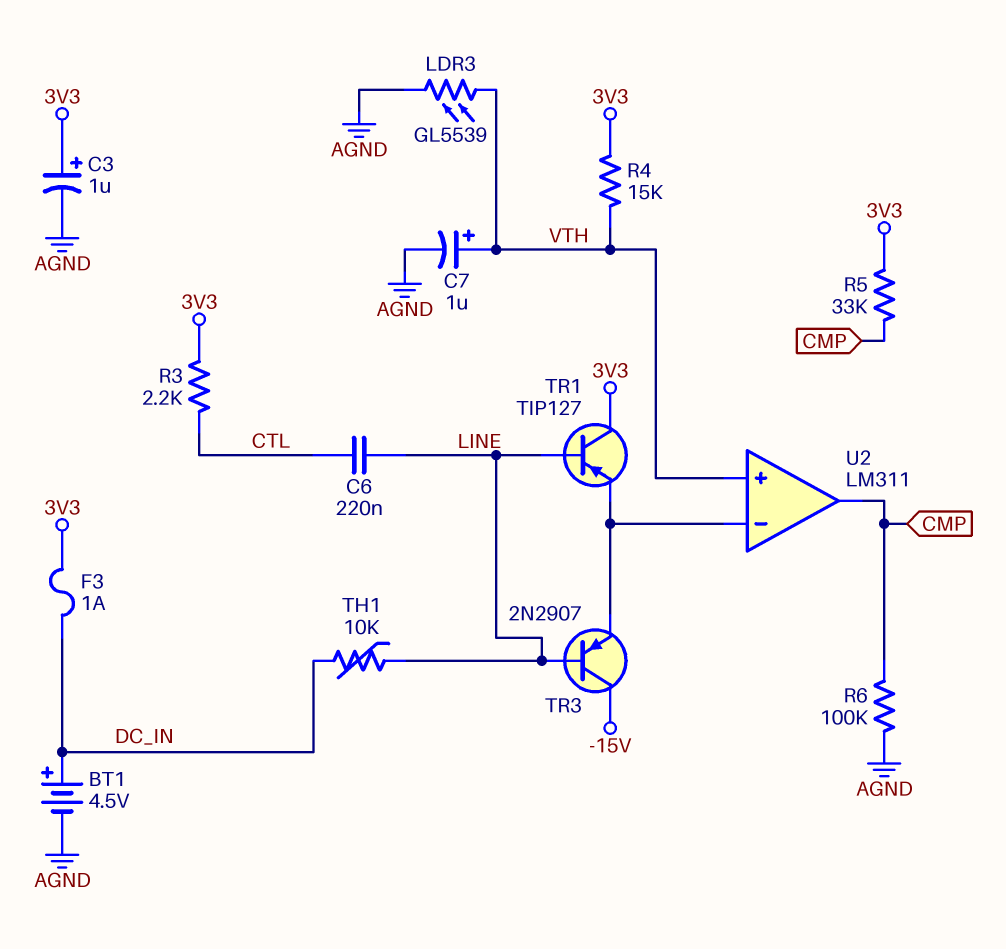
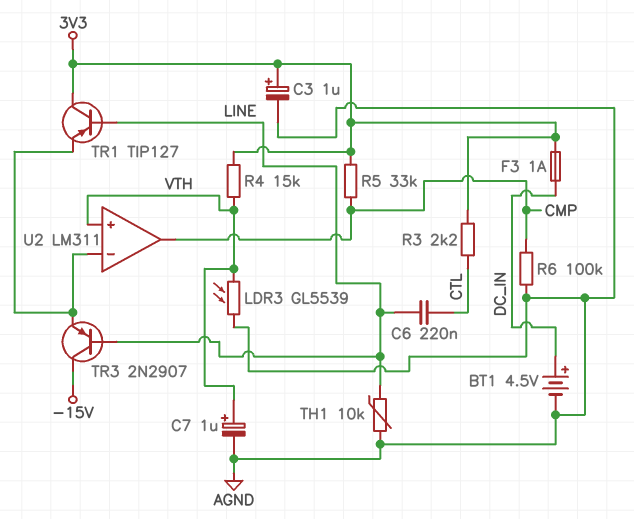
TH1: 10k (DC_IN, LINE) -> 10k (AGND, LINE)

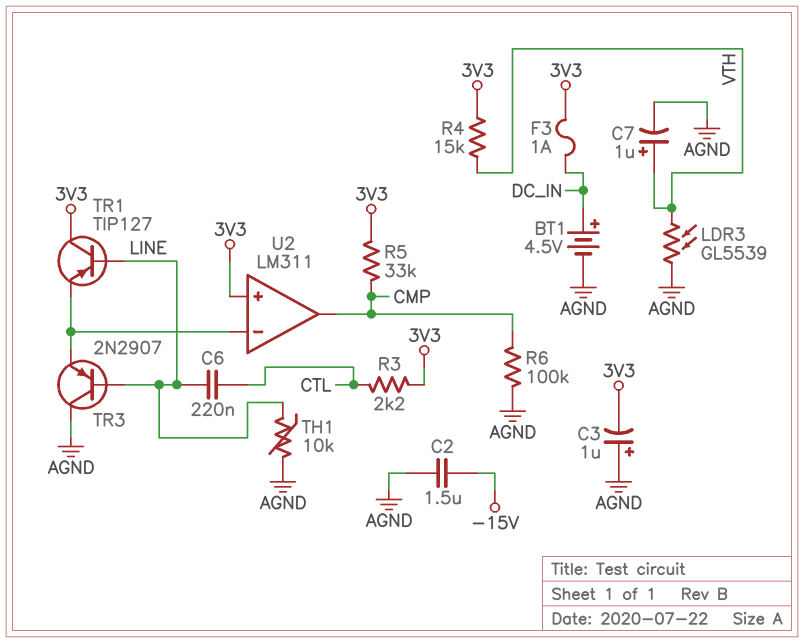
C2: none -> 1.5uF (-15V, AGND)
C3: 1uF (plus 3V3, minus AGND) -> 1uF (plus AGND, minus 3V3)
TR3: PNP 2N2907 (B LINE, C -15V, E U2/in-) -> PNP 2N2907 (B LINE, C AGND, E U2/in-)
U2 pin in+: VTH -> 3V3

